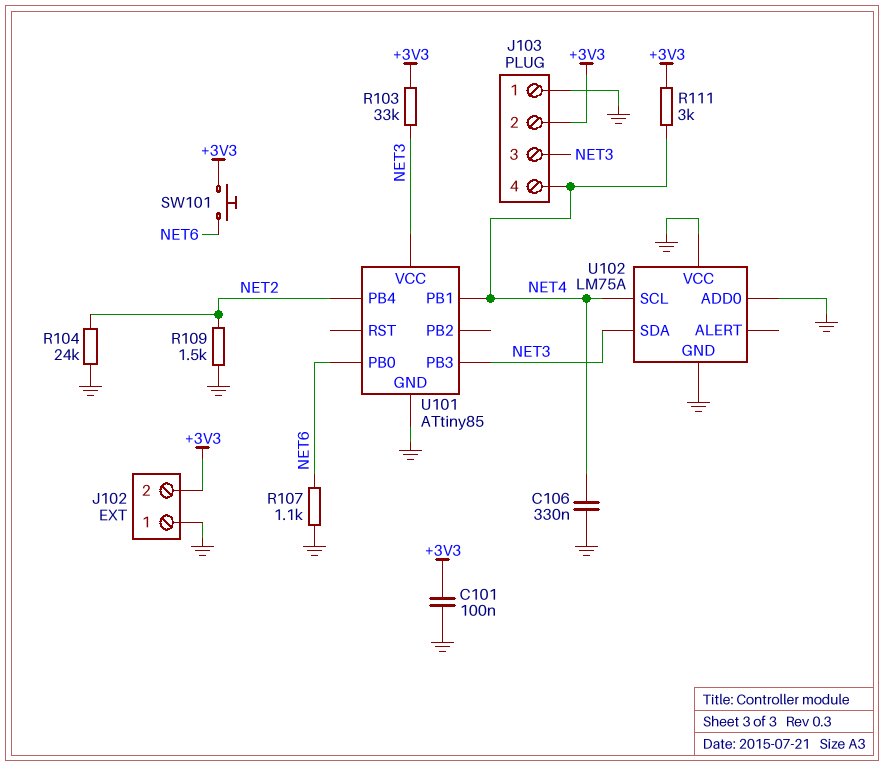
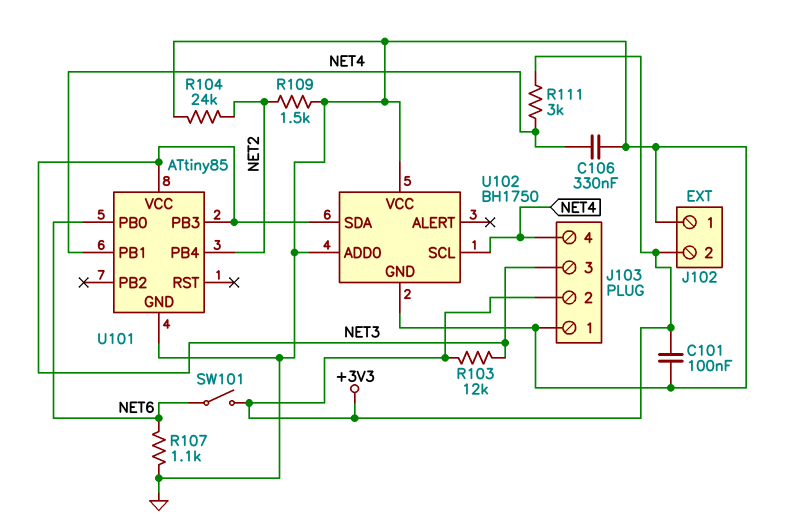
R103: 33k (+3V3, NET3) -> 12k (+3V3, NET3)
SW101: button (+3V3, NET6) -> switch (+3V3, NET6)
U102: LM75A -> BH1750

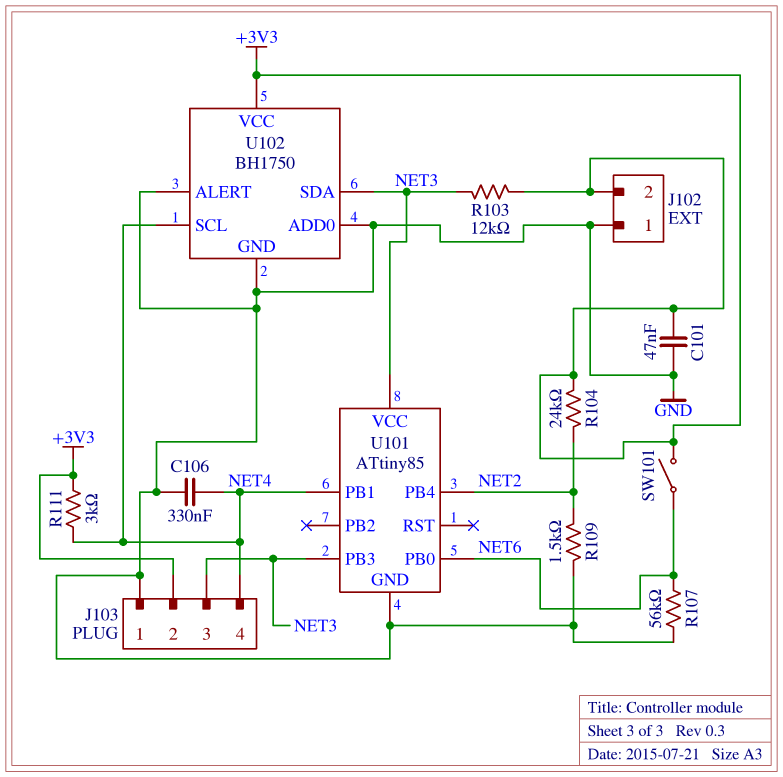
C101: 100nF (+3V3, GND) -> 47nF (+3V3, GND)
R104: 24k (GND, NET2) -> 24k (+3V3, NET2)
R107: 1.1k (GND, NET6) -> 56k (GND, NET6)
U102 pin ALERT: none -> GND
U102 pin VCC: GND -> +3V3

